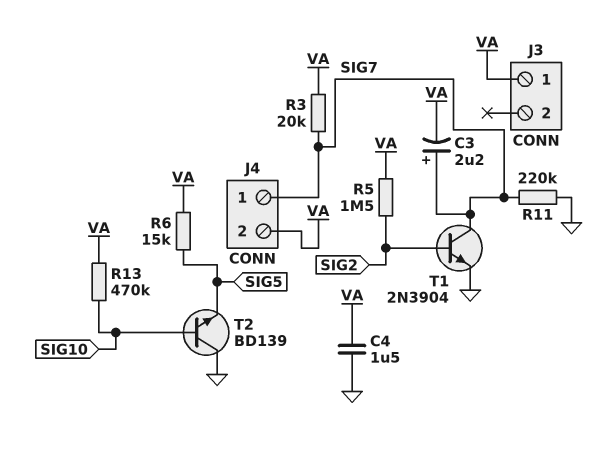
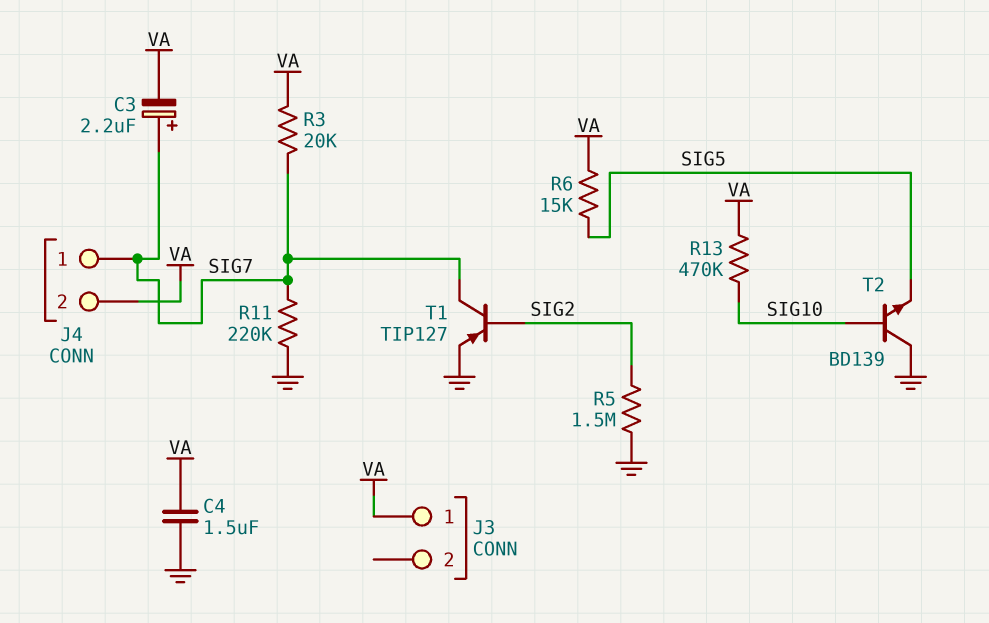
R5: 1.5M (SIG2, VA) -> 1.5M (GND, SIG2)
T1: NPN 2N3904 (B SIG2, C SIG7, E GND) -> PNP TIP127 (B SIG2, C SIG7, E GND)

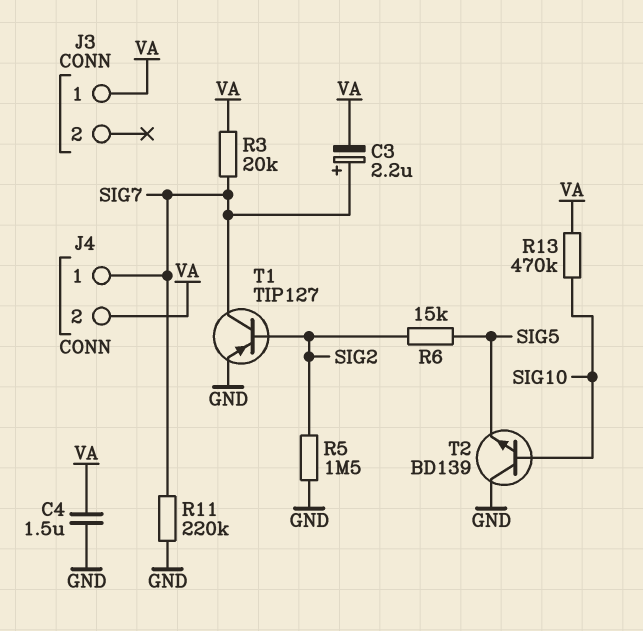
R6: 15k (SIG5, VA) -> 15k (SIG2, SIG5)

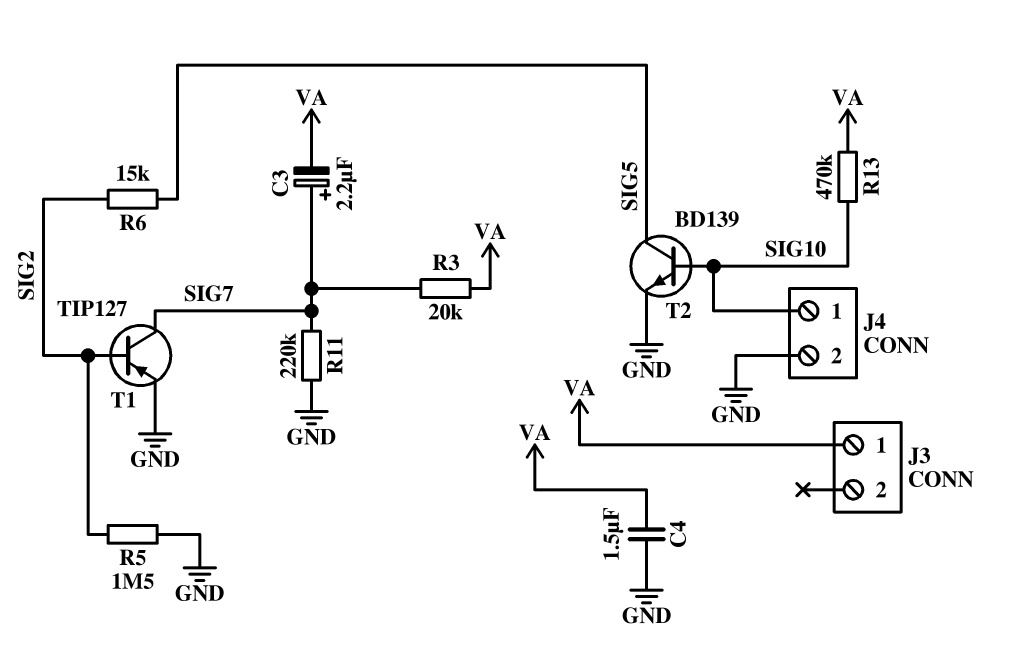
J4 pin 1: SIG7 -> SIG10
J4 pin 2: VA -> GND
T2: NPN BD139 (B SIG10, C GND, E SIG5) -> NPN BD139 (B SIG10, C SIG5, E GND)

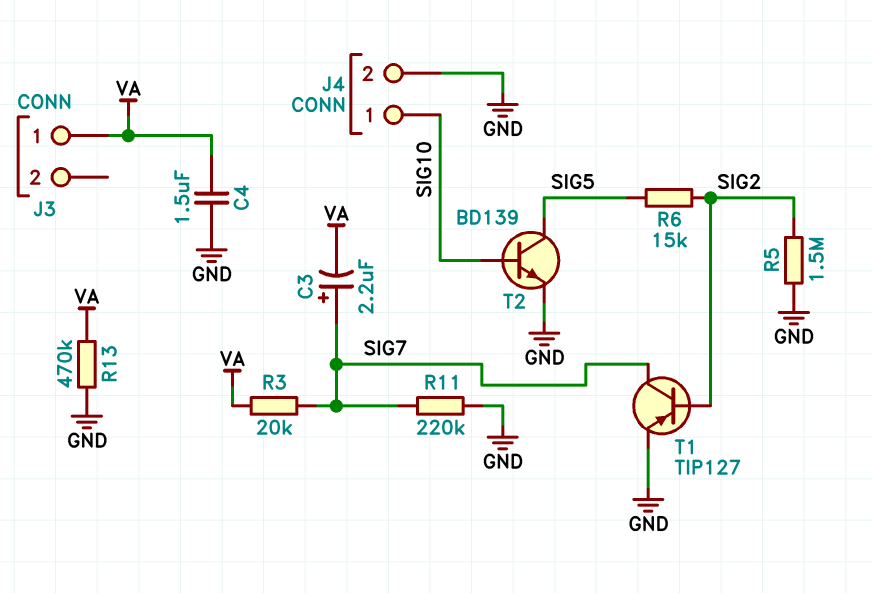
R13: 470k (SIG10, VA) -> 470k (GND, VA)

